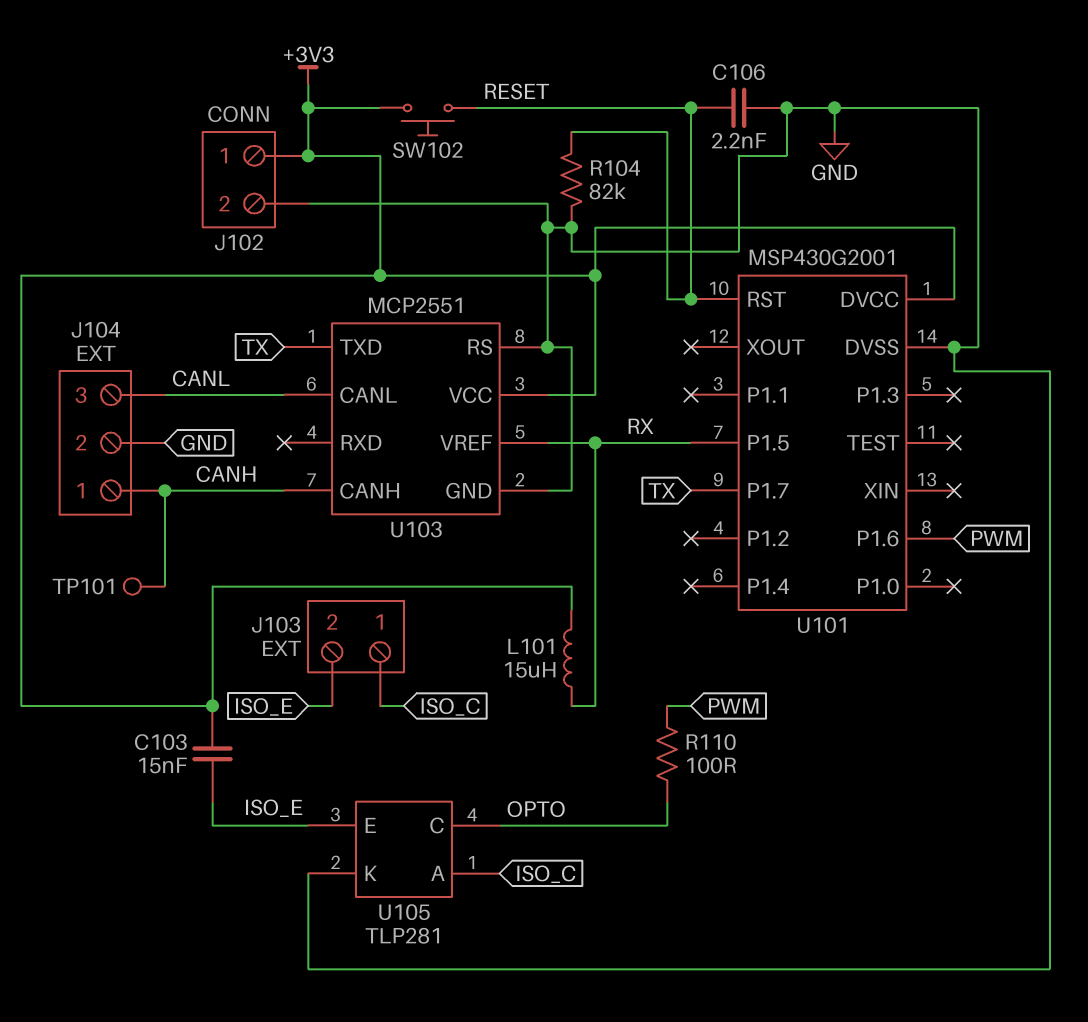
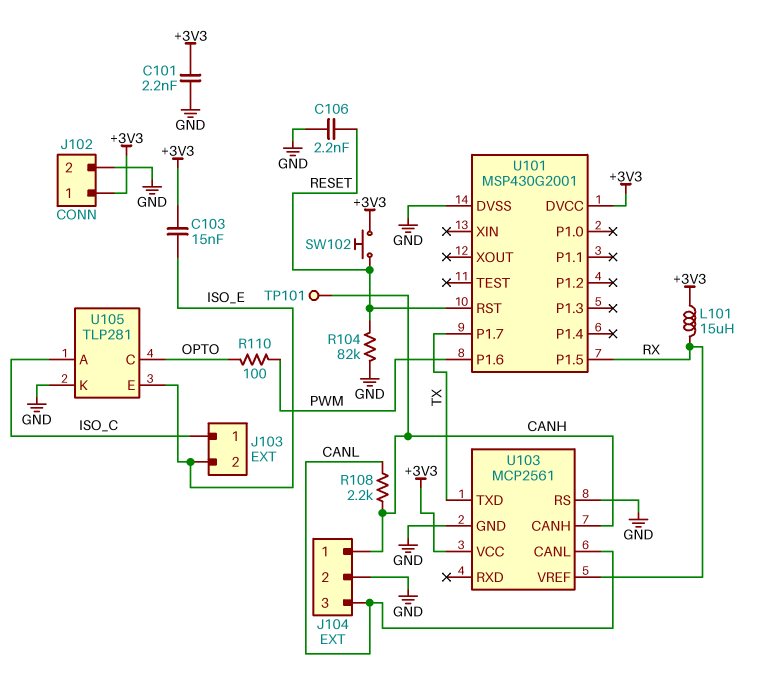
C101: none -> 2.2nF (+3V3, GND)
R108: none -> 2.2k (CANH, CANL)
U103: MCP2551 -> MCP2561

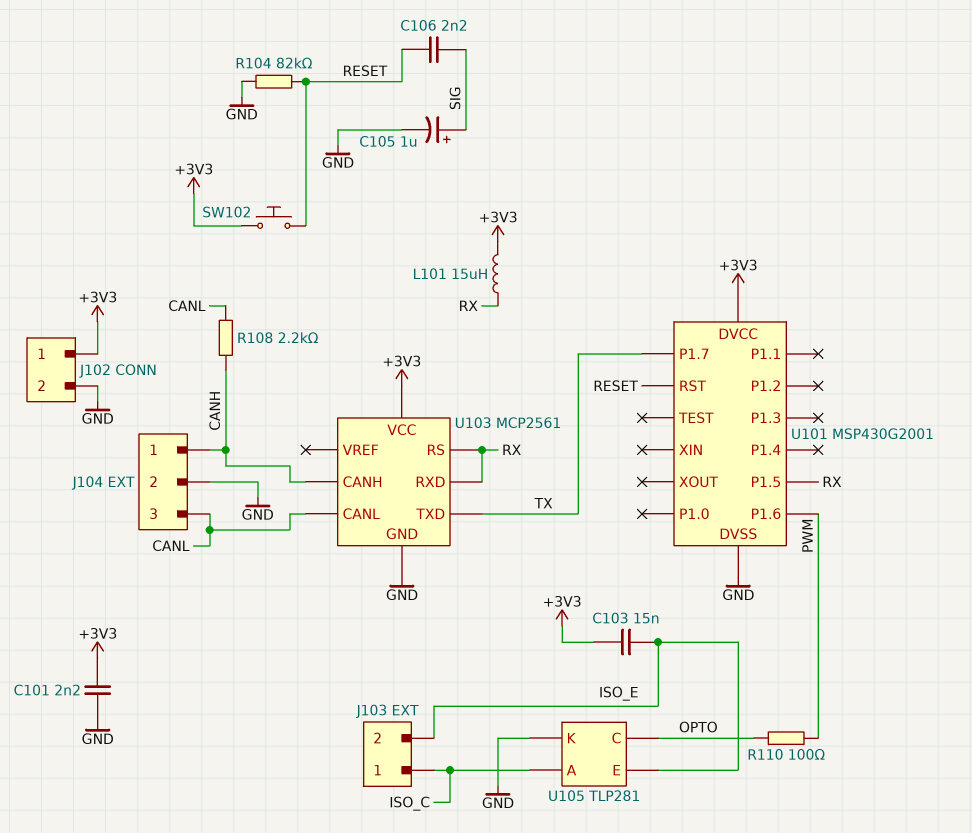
C105: none -> 1uF (plus SIG, minus GND)
C106: 2.2nF (GND, RESET) -> 2.2nF (RESET, SIG)
TP101: test point (CANH) -> none
U103 pin RS: GND -> RX
U103 pin RXD: none -> RX
U103 pin VREF: RX -> none

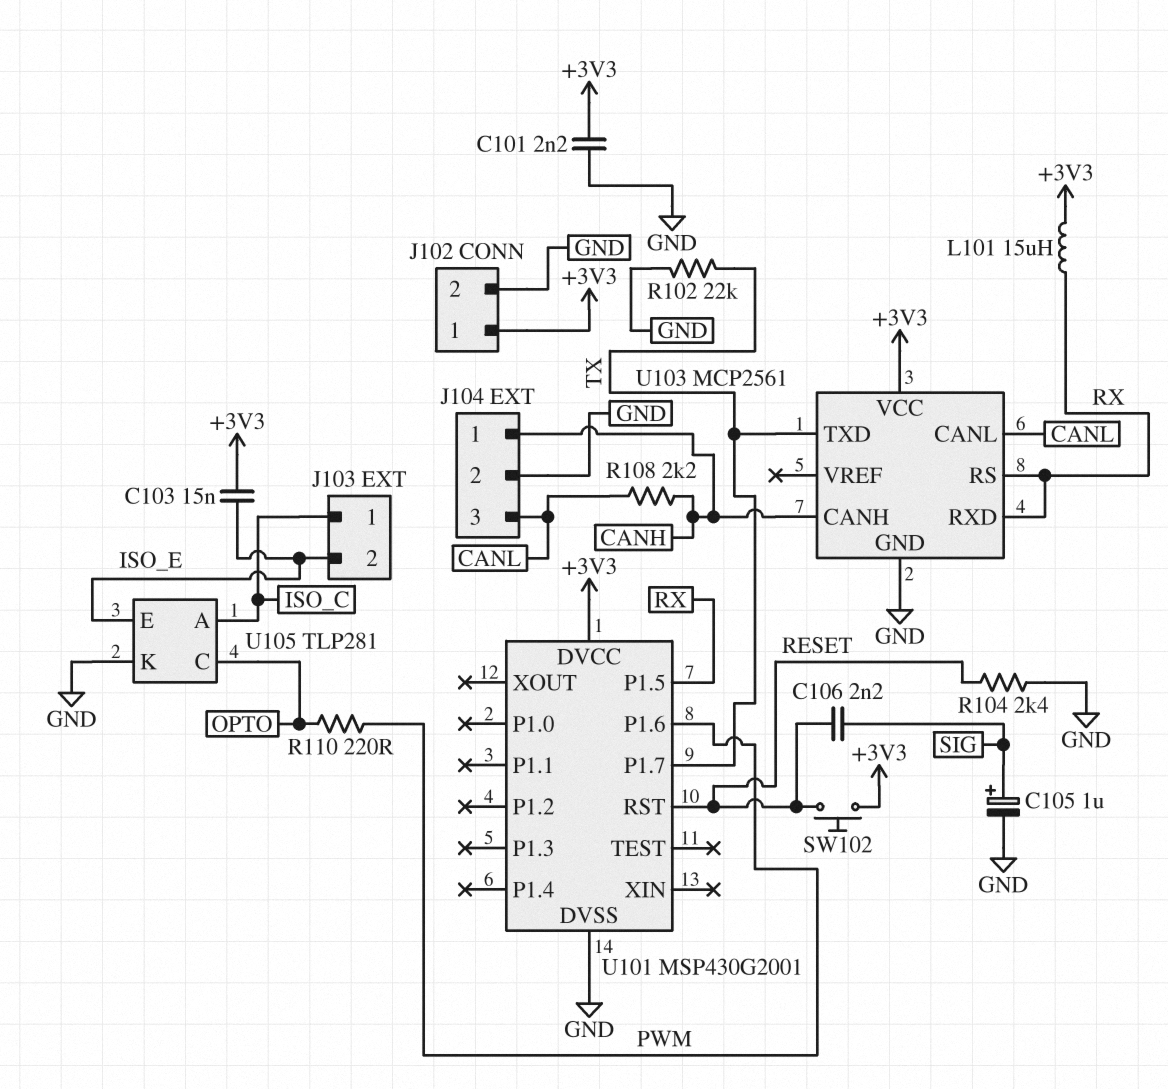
R102: none -> 22k (GND, TX)
R104: 82k (GND, RESET) -> 2.4k (GND, RESET)
R110: 100 (OPTO, PWM) -> 220 (OPTO, PWM)

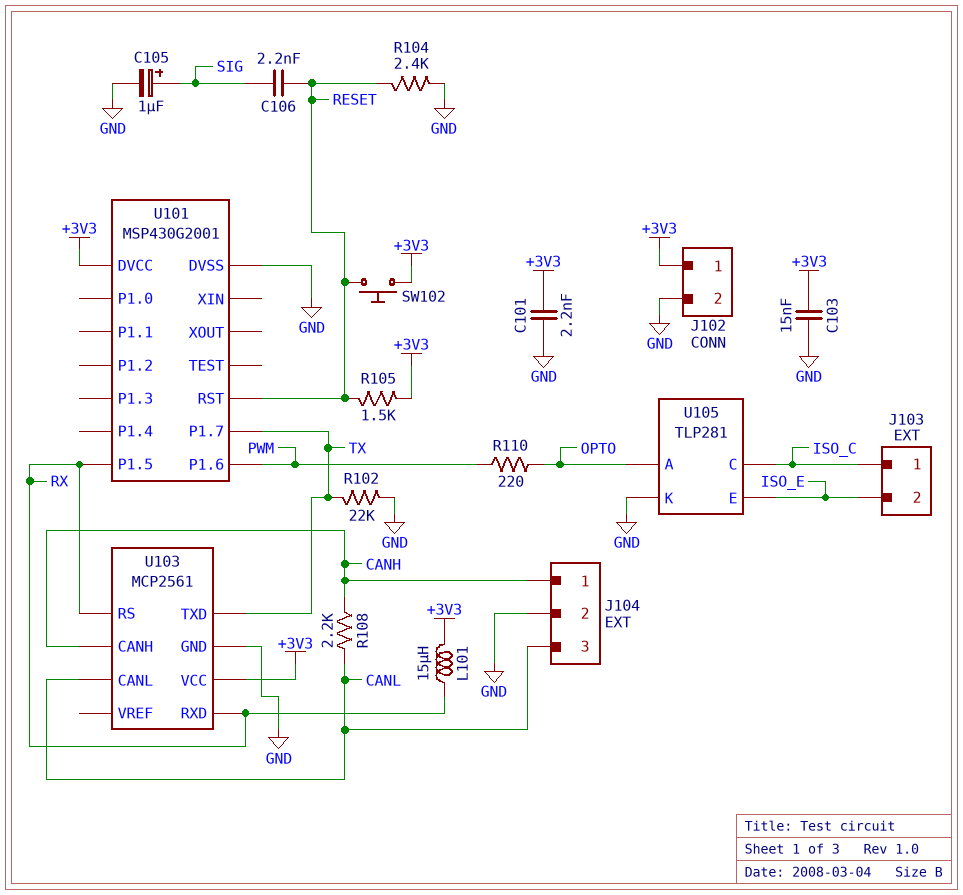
C103: 15nF (+3V3, ISO_E) -> 15nF (+3V3, GND)
R105: none -> 1.5k (+3V3, RESET)
U105 pin A: ISO_C -> OPTO
U105 pin C: OPTO -> ISO_C

